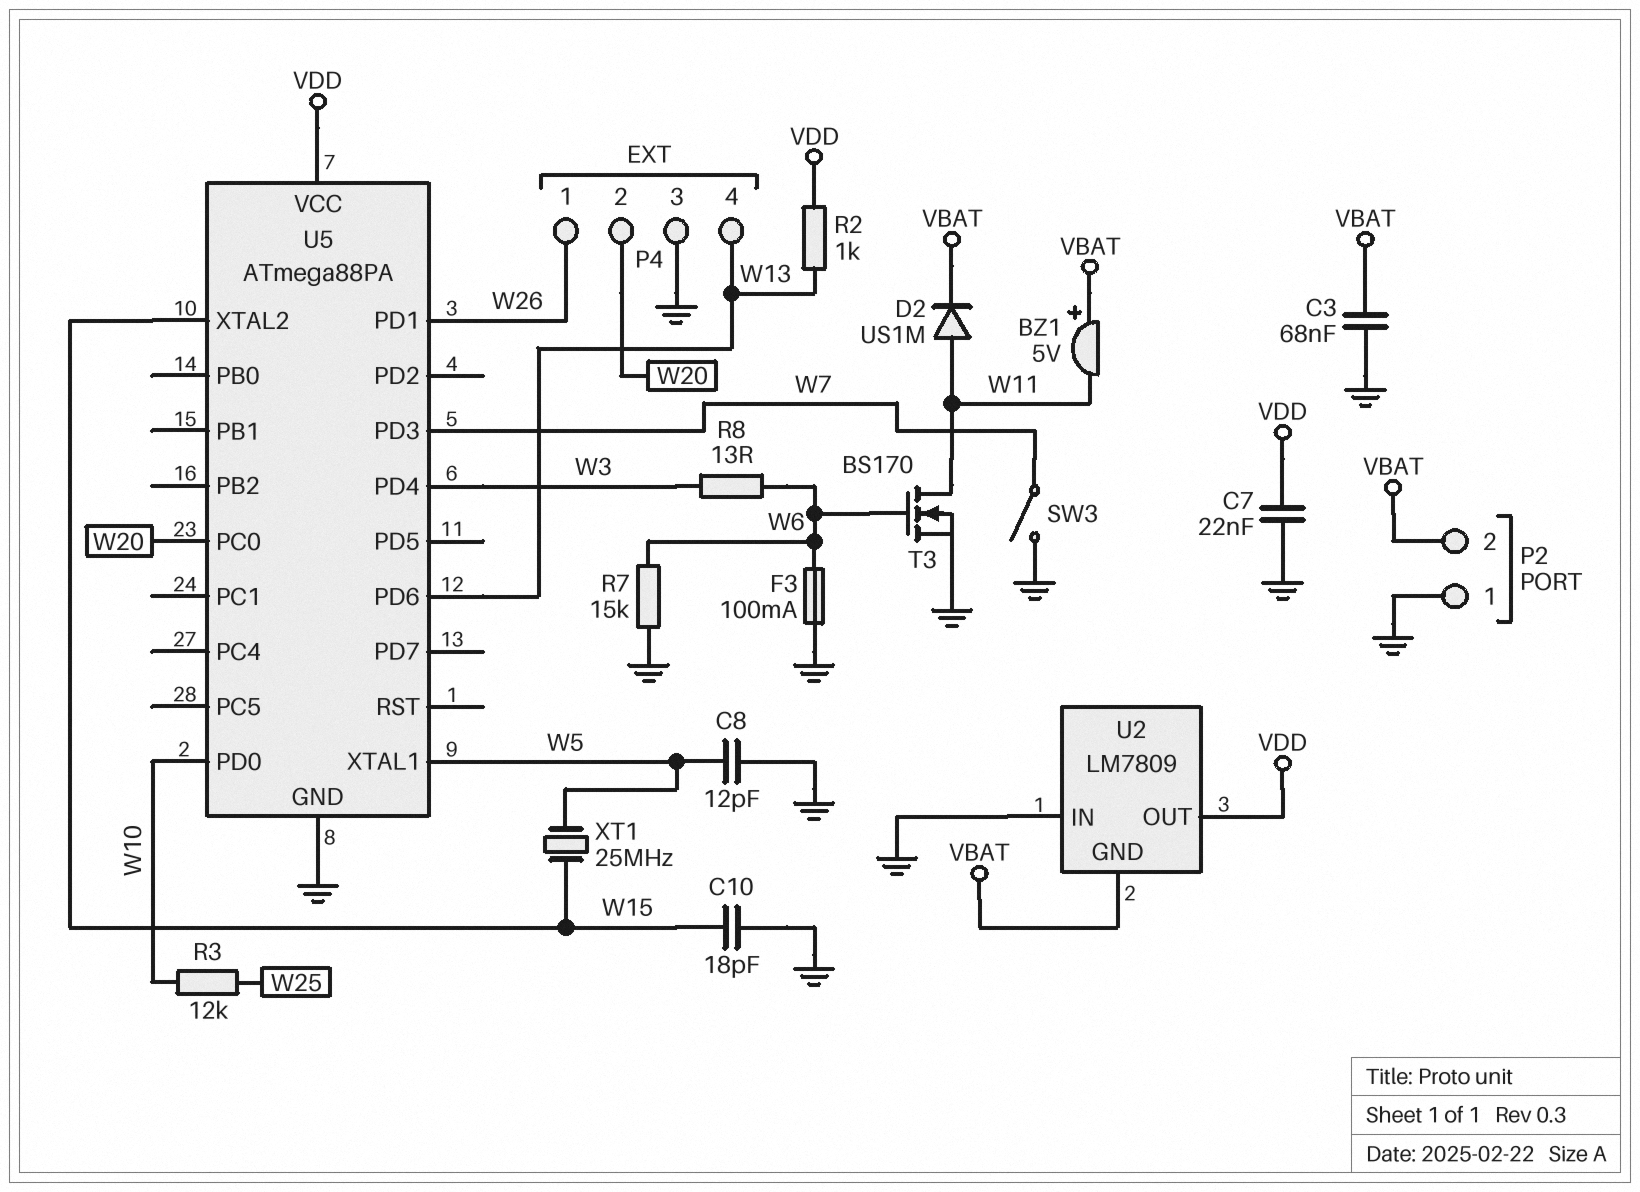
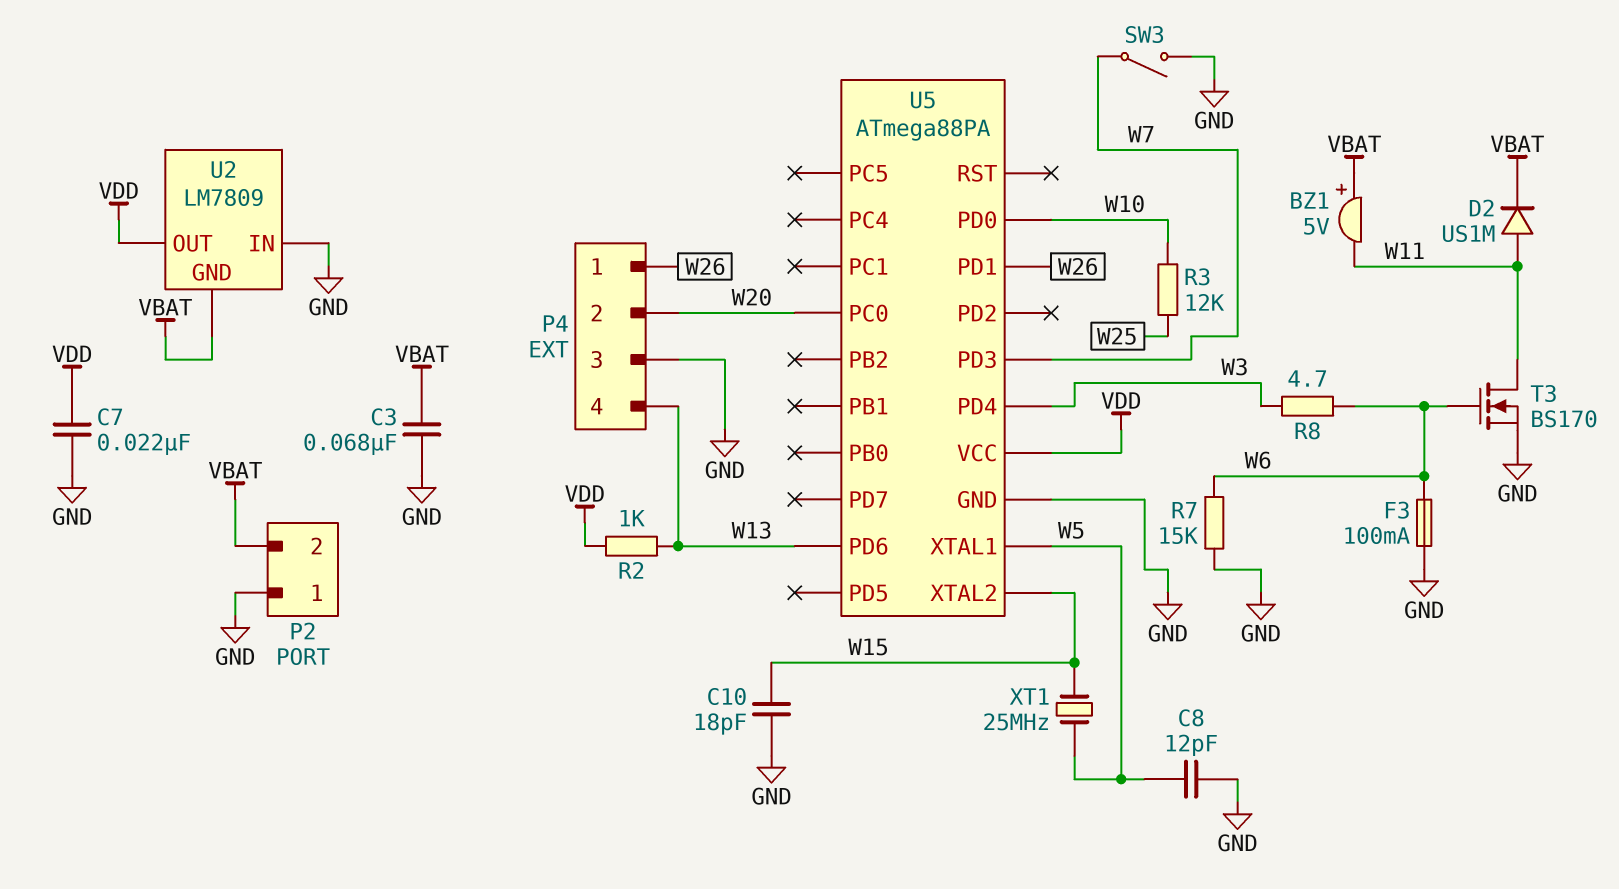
R8: 13 (W3, W6) -> 4.7 (W3, W6)

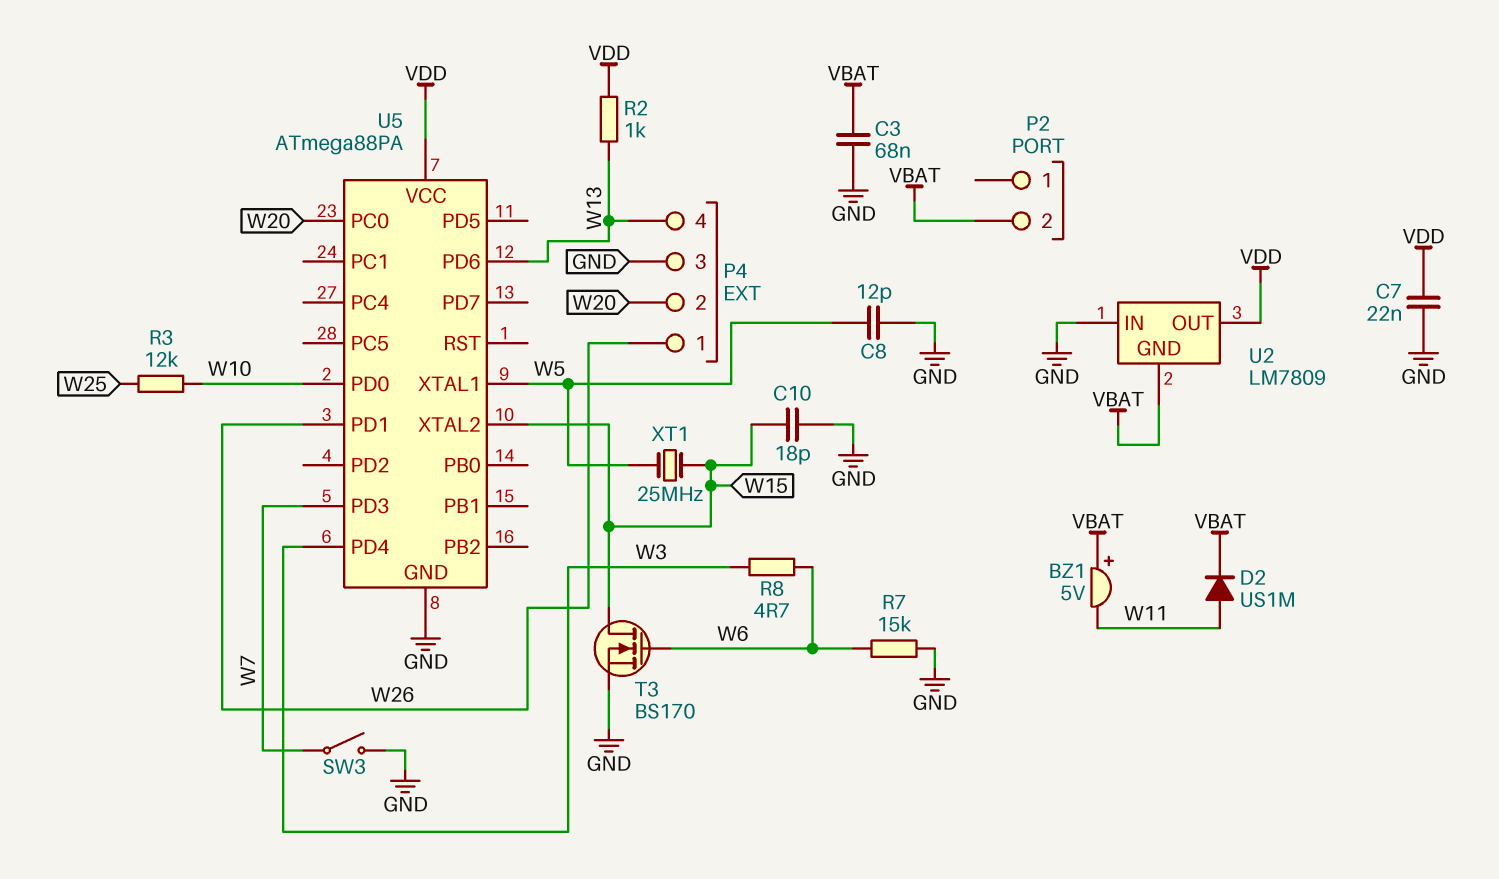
F3: 100mA (GND, W6) -> none
P2 pin 1: GND -> none
T3: NMOS BS170 (G W6, D W11, S GND) -> NMOS BS170 (G W6, D W15, S GND)

